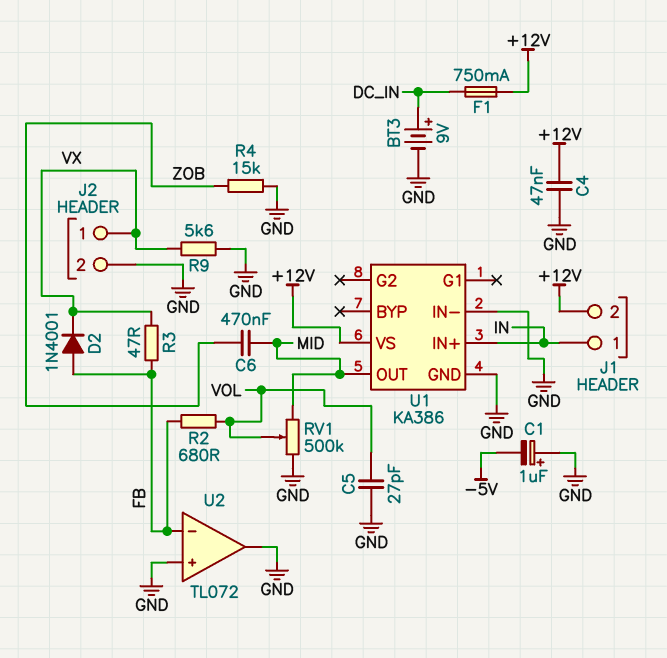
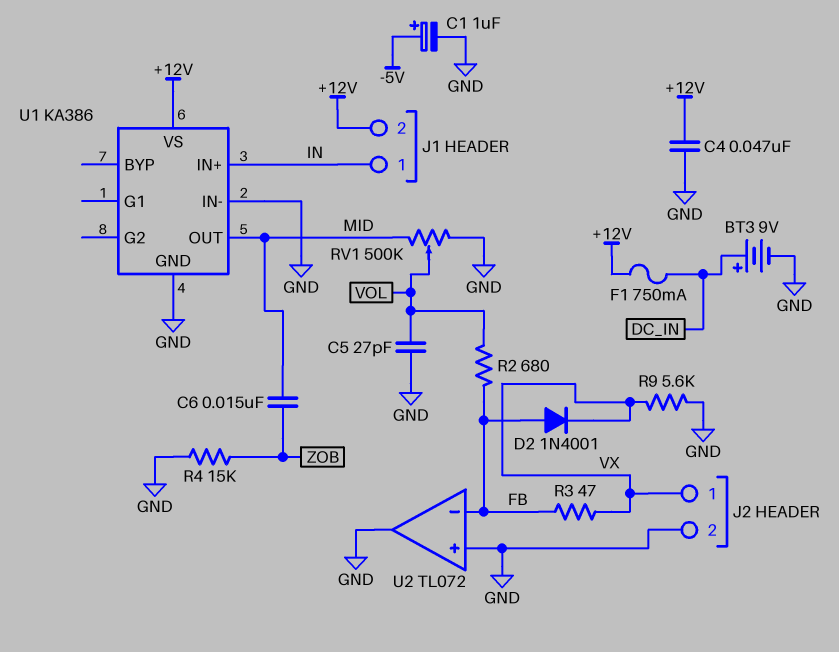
C1: 1uF (plus GND, minus -5V) -> 1uF (plus -5V, minus GND)
C6: 470nF (MID, ZOB) -> 15nF (MID, ZOB)

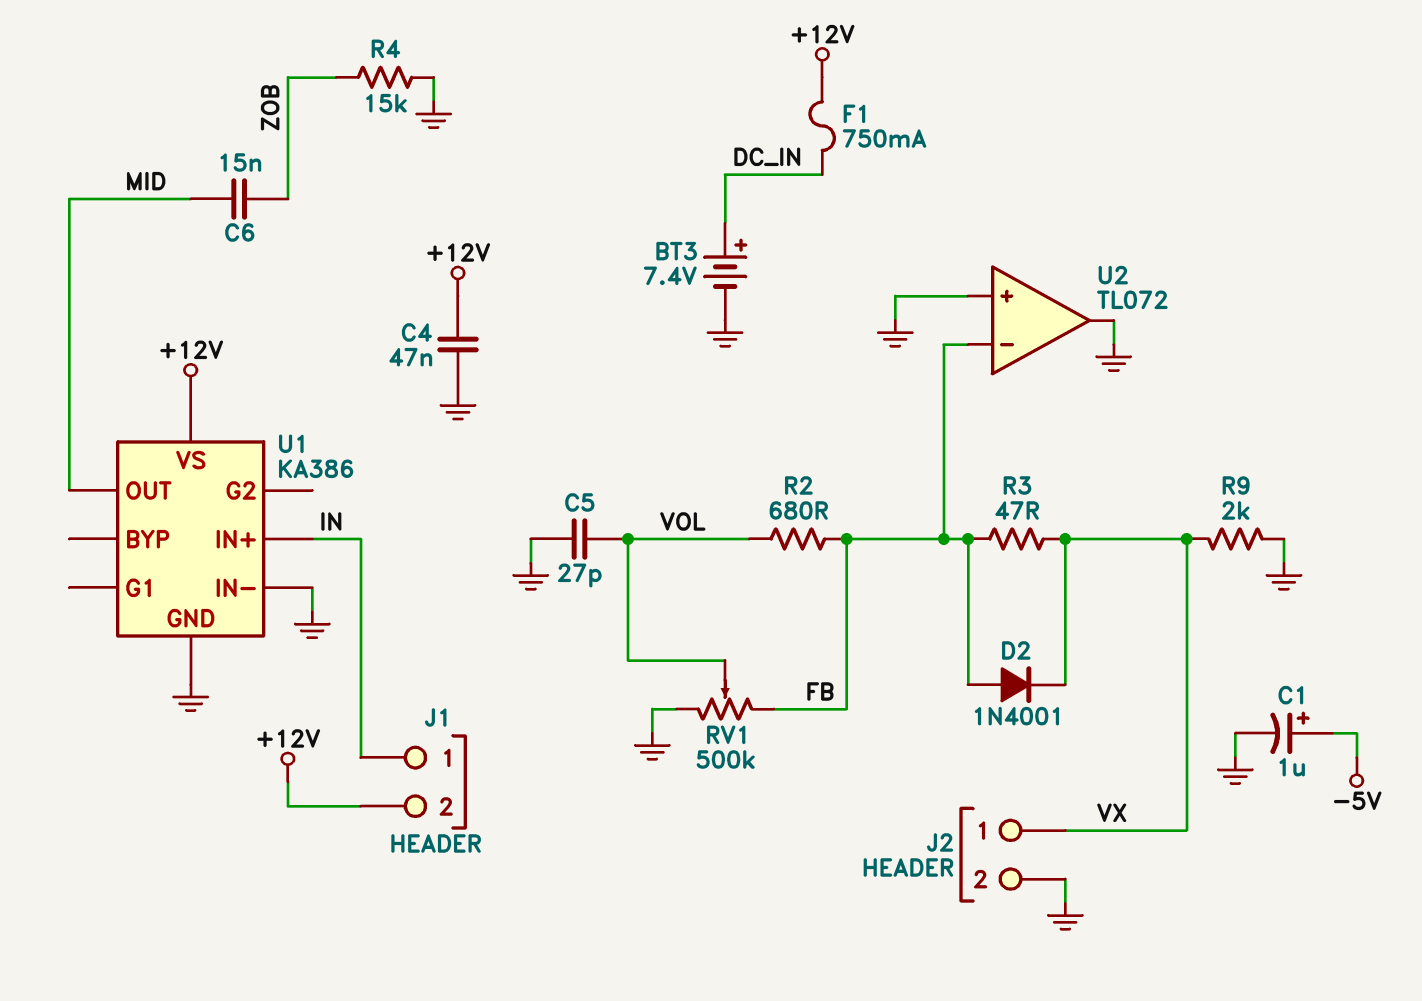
BT3: 9V (plus DC_IN, minus GND) -> 7.4V (plus DC_IN, minus GND)
R9: 5.6k (GND, VX) -> 2k (GND, VX)
RV1: 500k (GND, MID, wiper VOL) -> 500k (FB, GND, wiper VOL)

